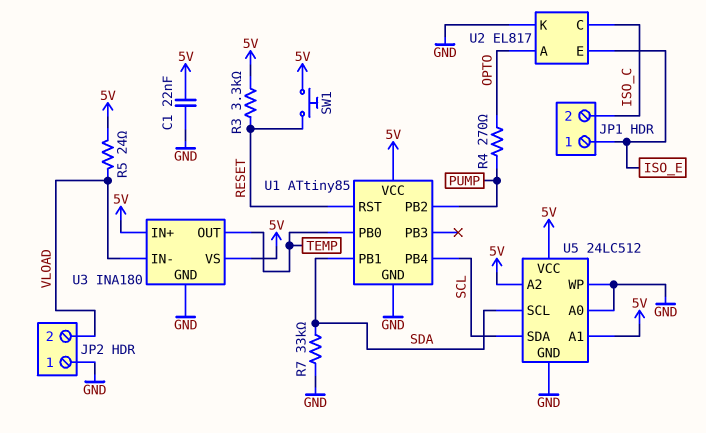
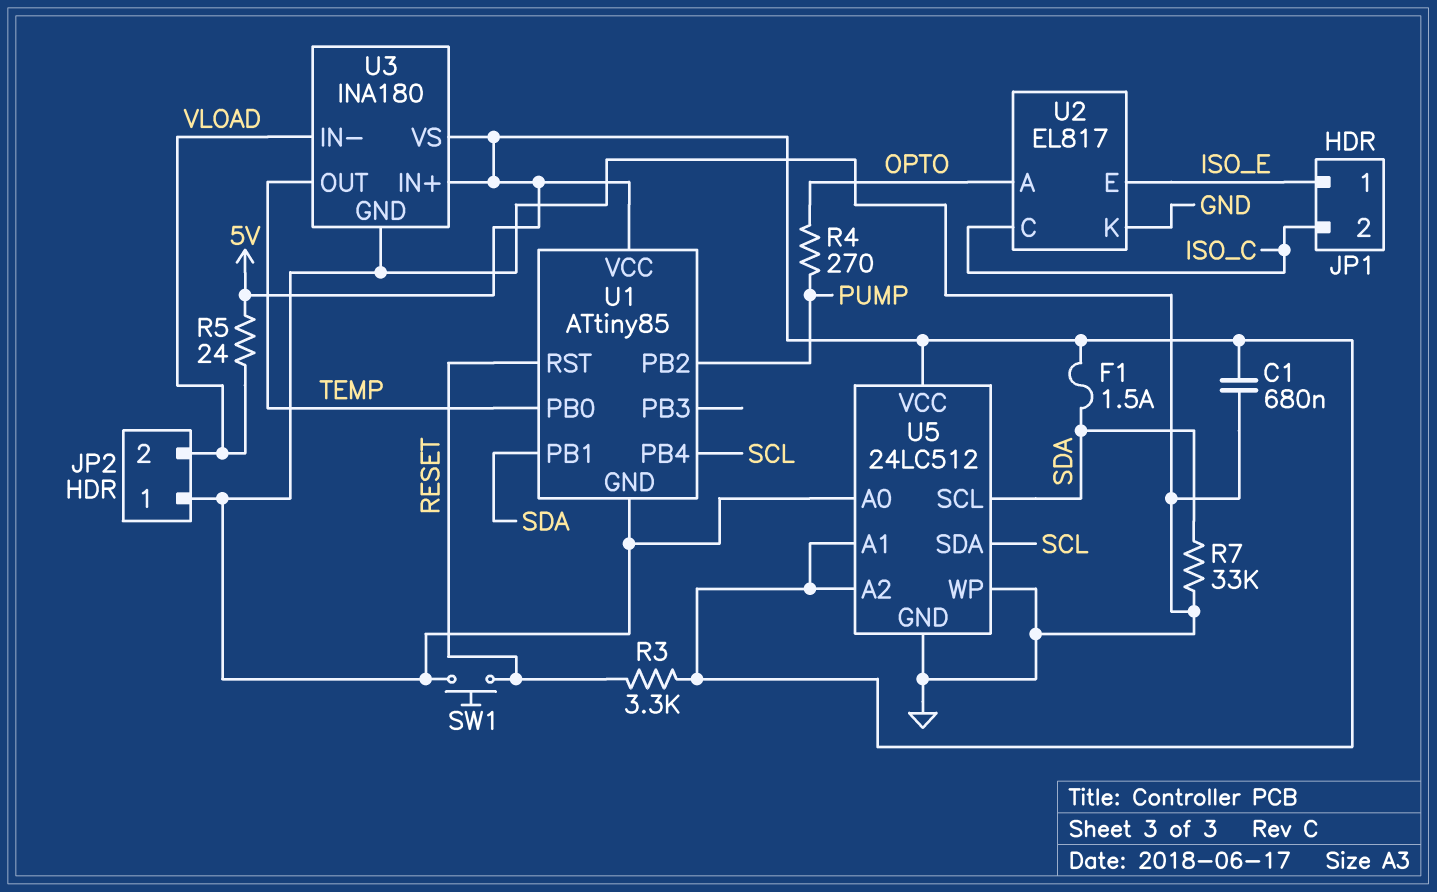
C1: 22nF (5V, GND) -> 680nF (5V, GND)
F1: none -> 1.5A (5V, SDA)
SW1: button (5V, RESET) -> button (GND, RESET)

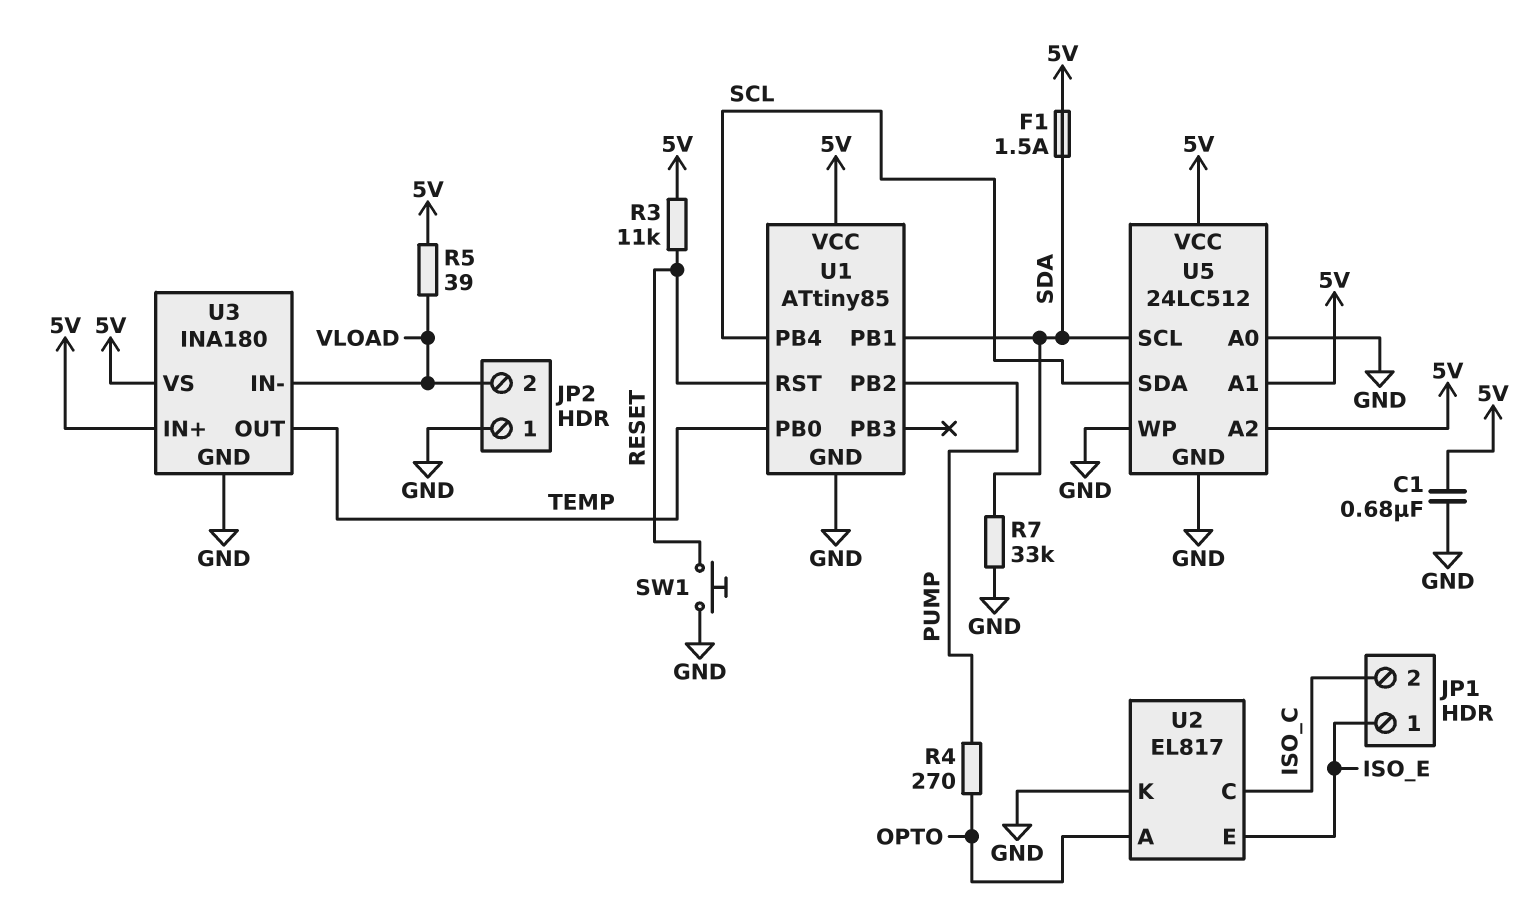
R3: 3.3k (5V, RESET) -> 11k (5V, RESET)
R5: 24 (5V, VLOAD) -> 39 (5V, VLOAD)

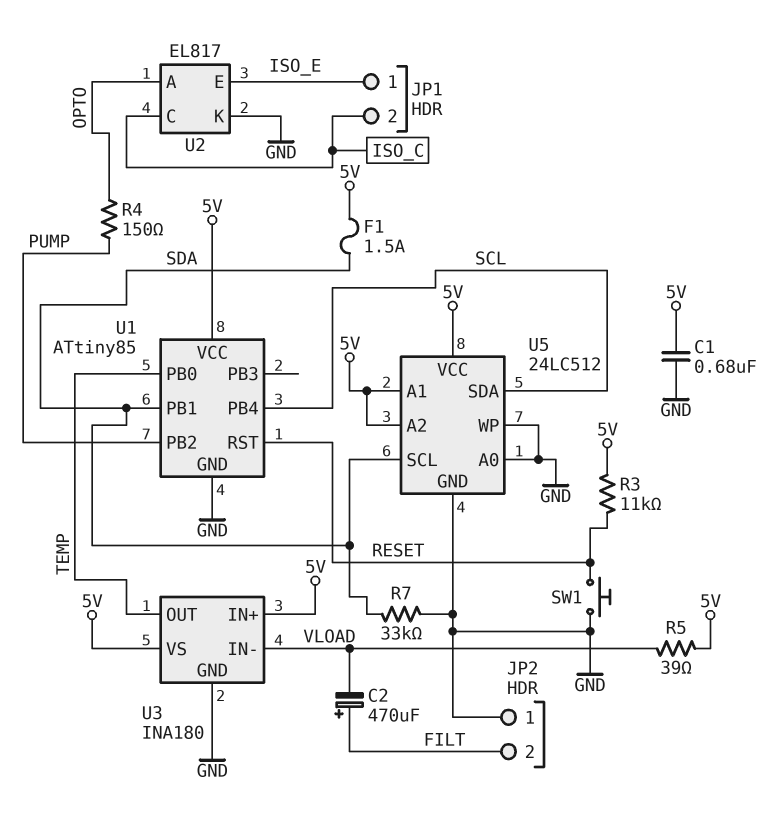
C2: none -> 470uF (plus FILT, minus VLOAD)
JP2 pin 2: VLOAD -> FILT
R4: 270 (OPTO, PUMP) -> 150 (OPTO, PUMP)

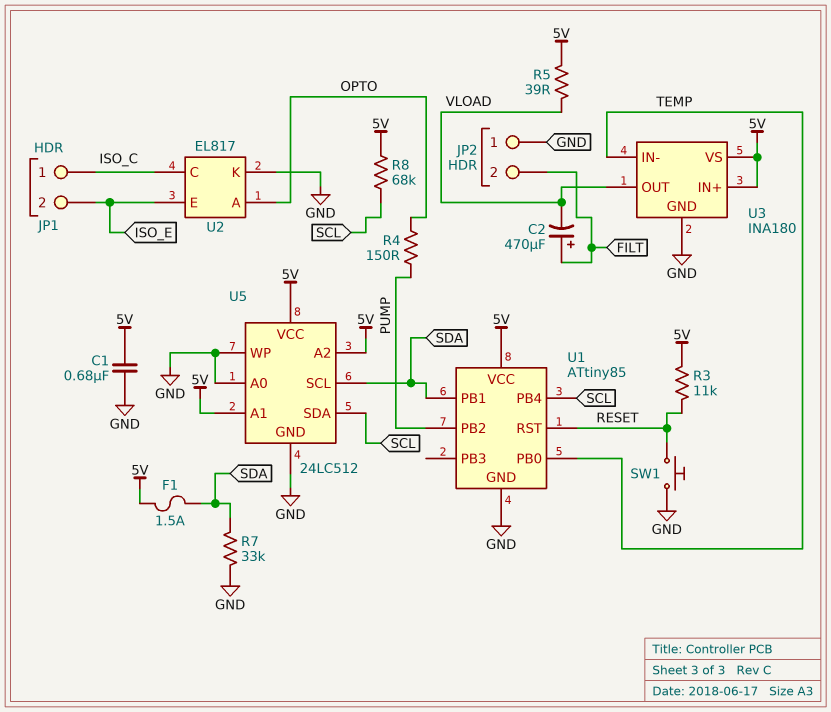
JP1 pin 1: ISO_E -> ISO_C
JP1 pin 2: ISO_C -> ISO_E
R8: none -> 68k (5V, SCL)
U3 pin IN-: VLOAD -> TEMP
U3 pin OUT: TEMP -> VLOAD

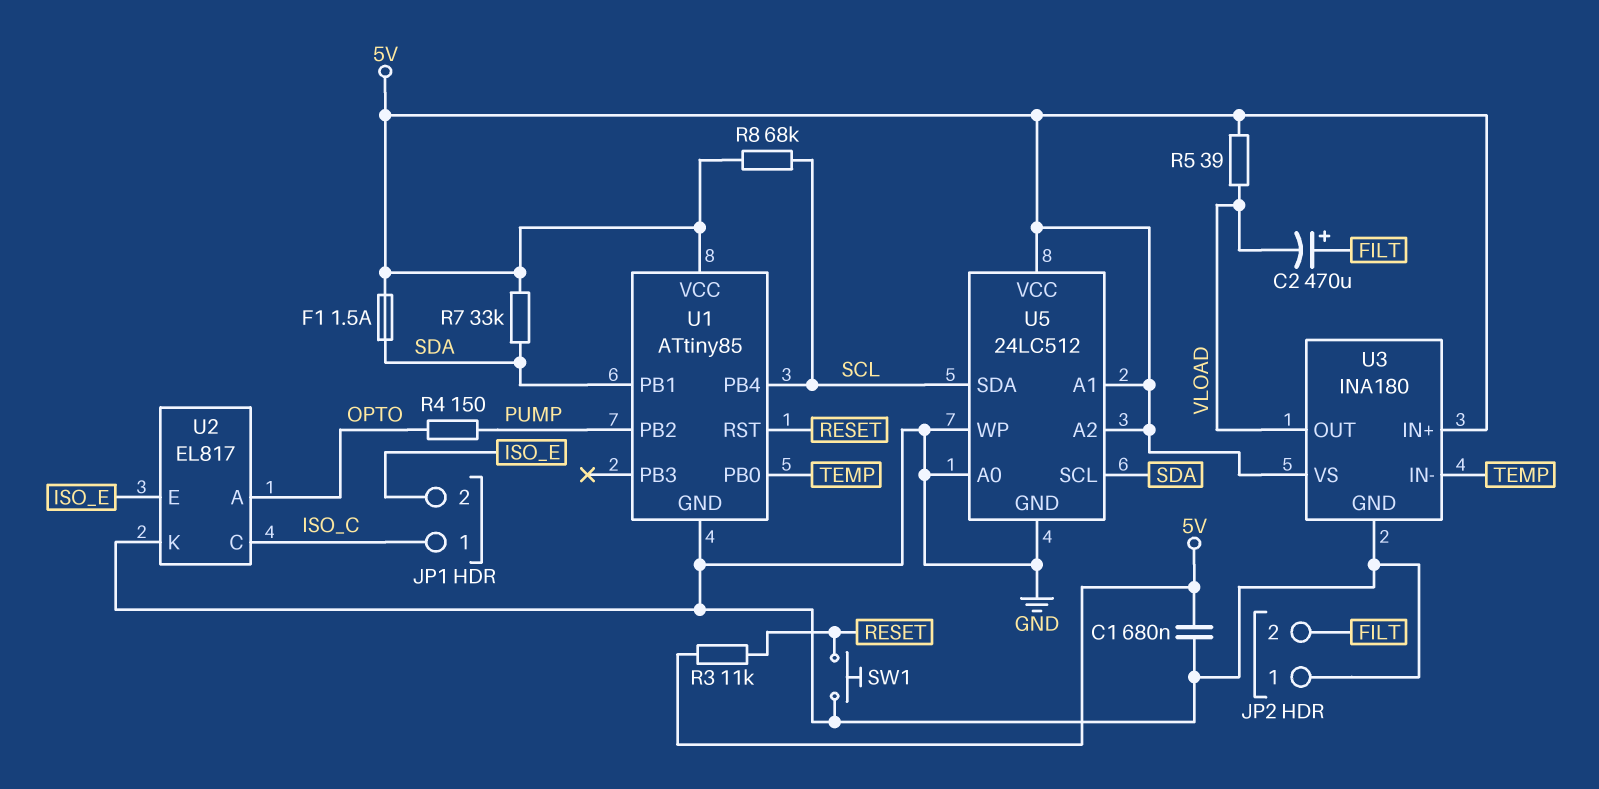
R7: 33k (GND, SDA) -> 33k (5V, SDA)

